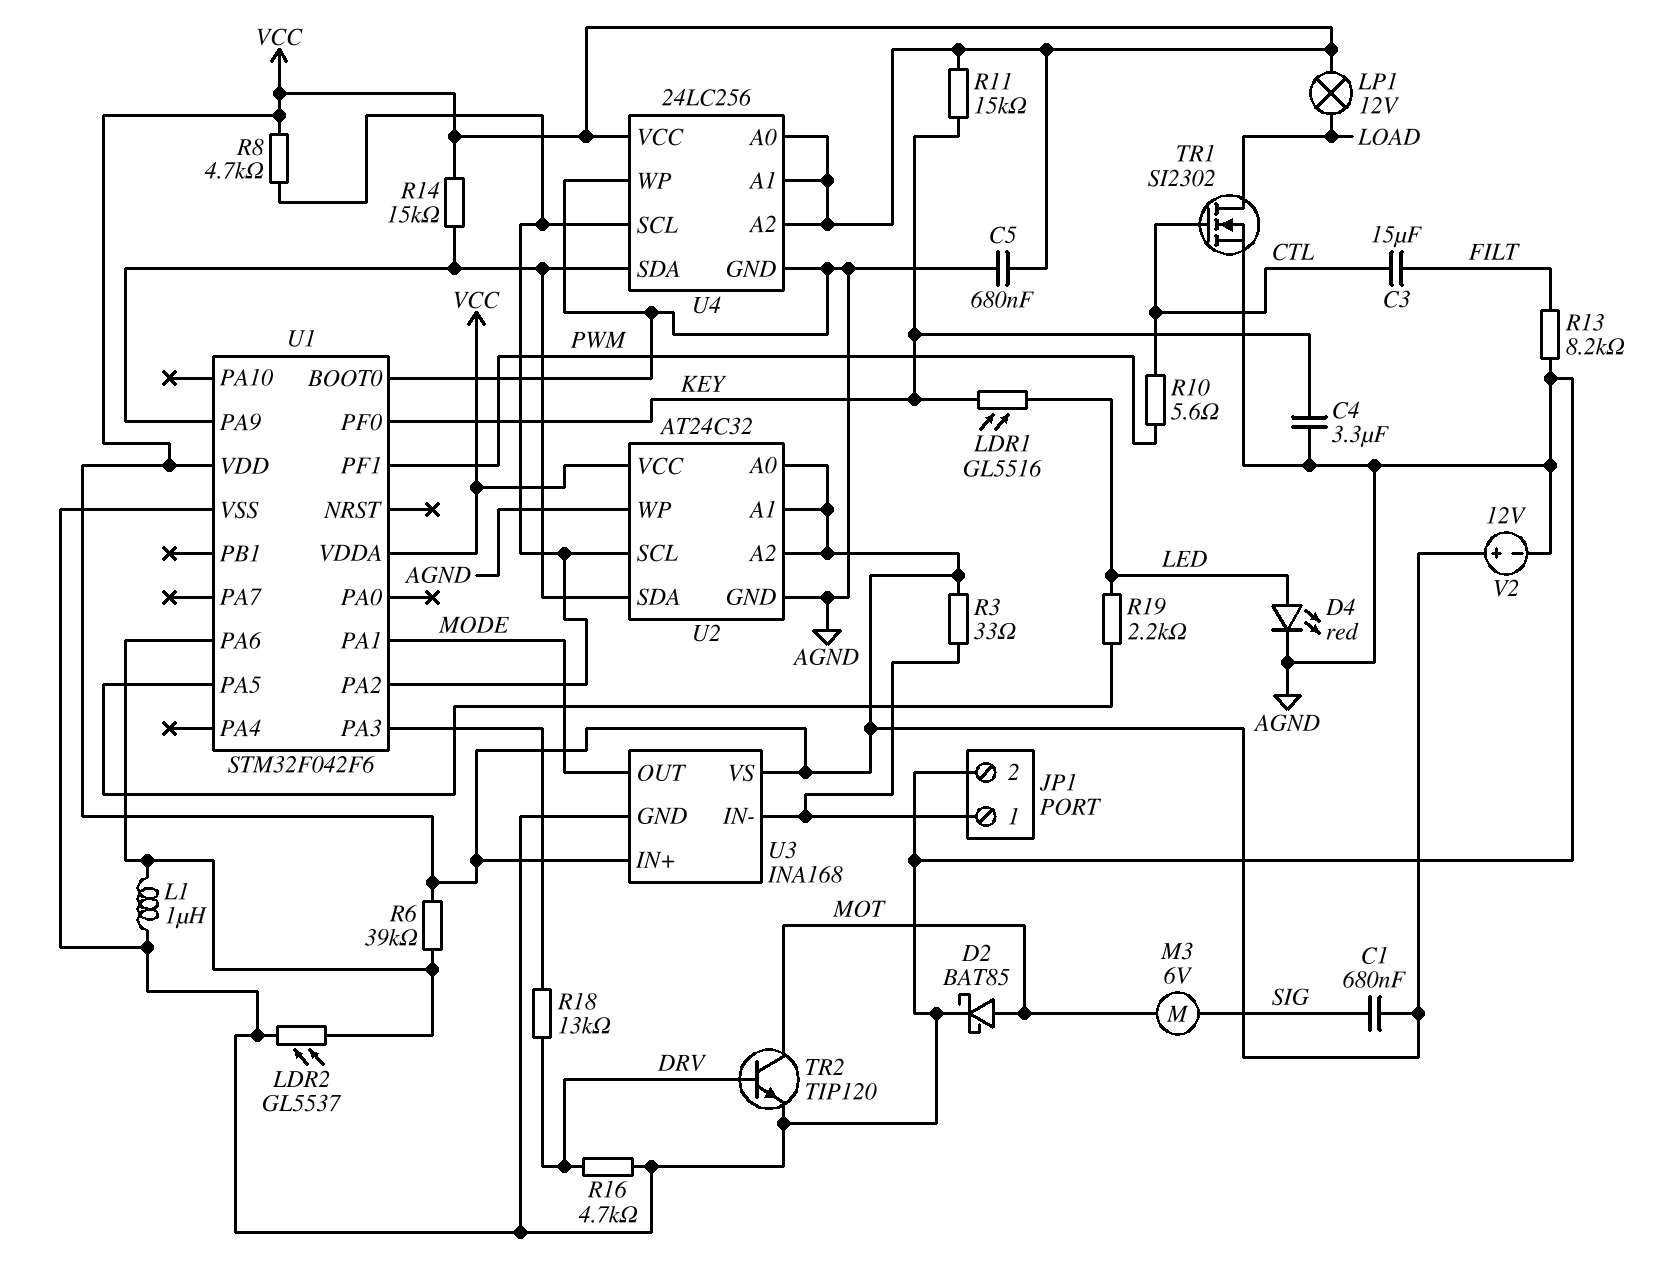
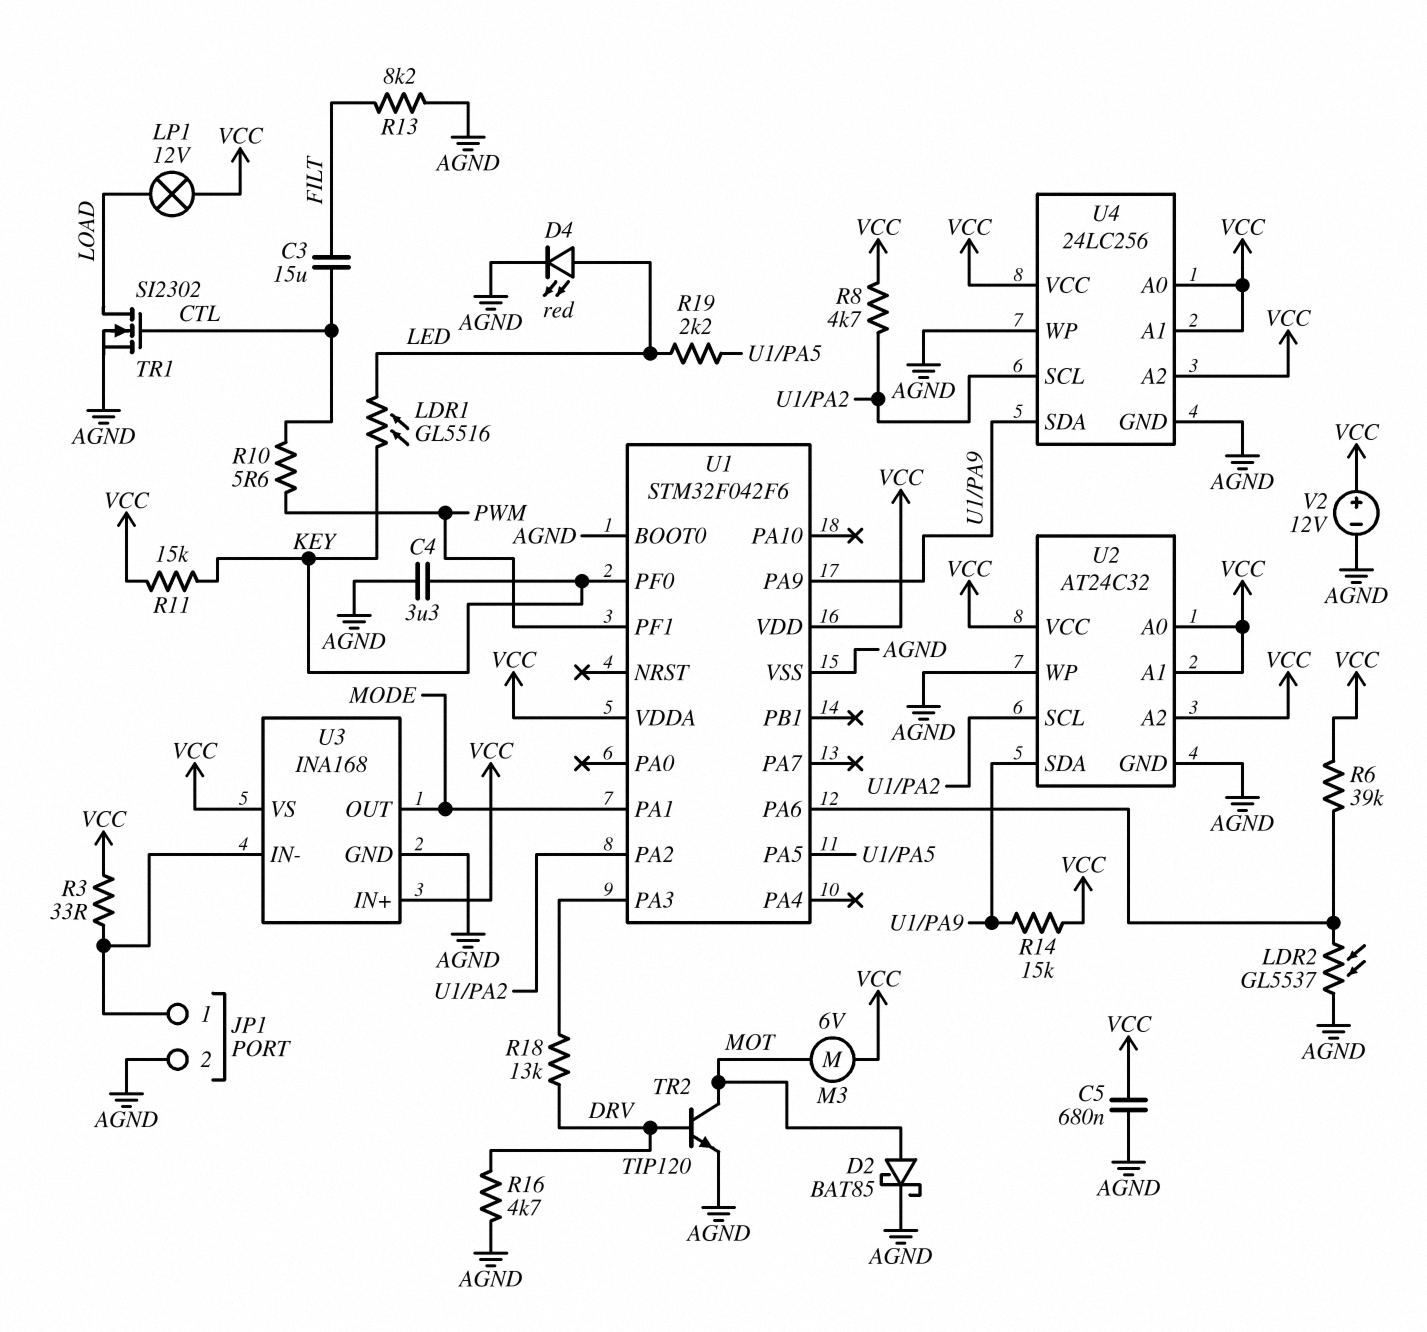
C1: 680nF (SIG, VCC) -> none
L1: 1uH (AGND, U1/PA6) -> none
M3: motor 6V (MOT, SIG) -> motor 6V (MOT, VCC)

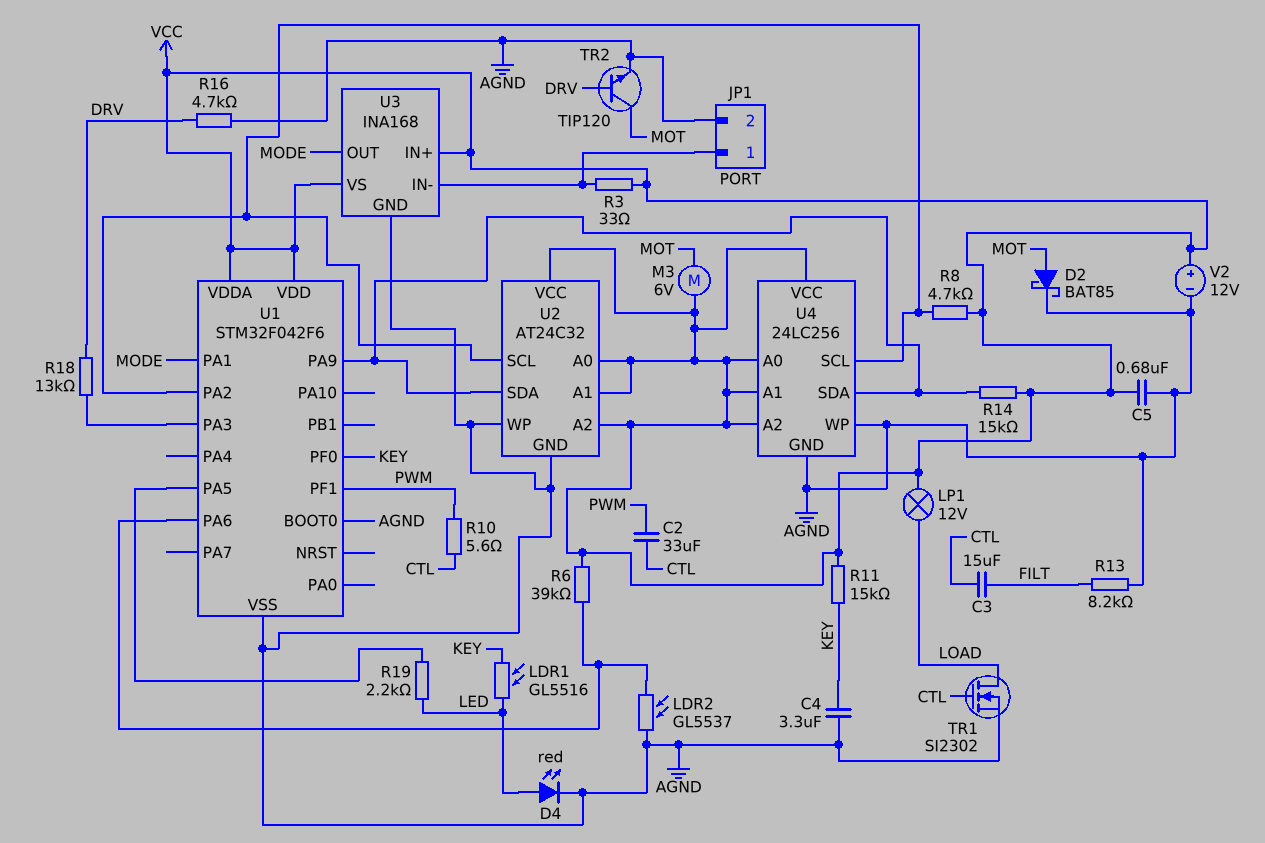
C2: none -> 33uF (CTL, PWM)

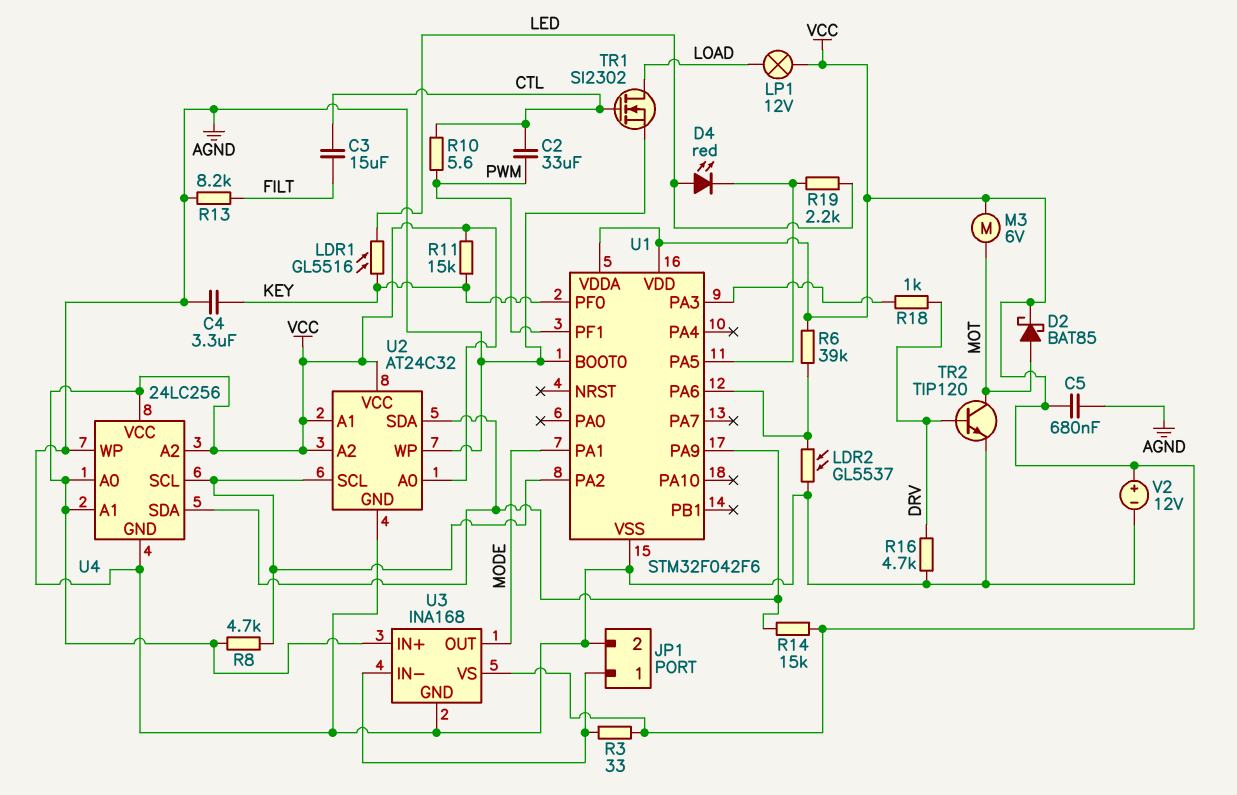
D2: schottky BAT85 (A MOT, K AGND) -> schottky BAT85 (A MOT, K VCC)
D4: LED red (A LED, K AGND) -> LED red (A LED, K U1/PA5)
R18: 13k (DRV, U1/PA3) -> 1k (DRV, U1/PA3)

